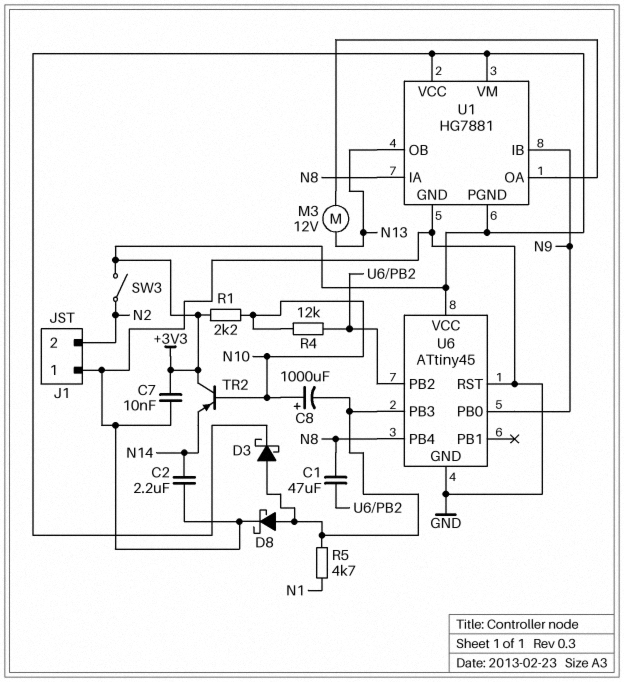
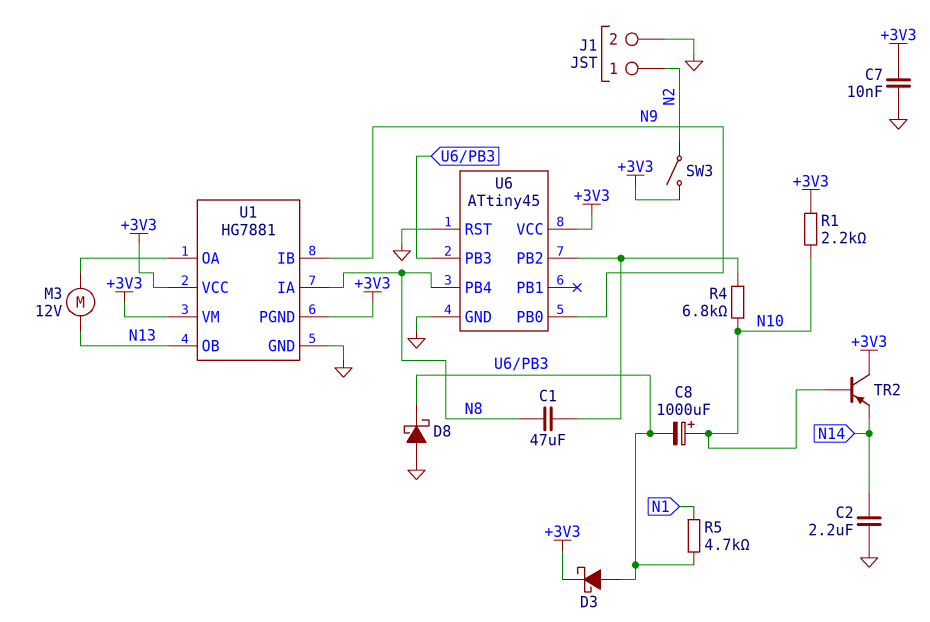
D8: schottky (A U6/PB3, K GND) -> schottky (A GND, K U6/PB3)
J1 pin 1: GND -> N2
J1 pin 2: N2 -> GND
R4: 12k (N10, U6/PB2) -> 6.8k (N10, U6/PB2)

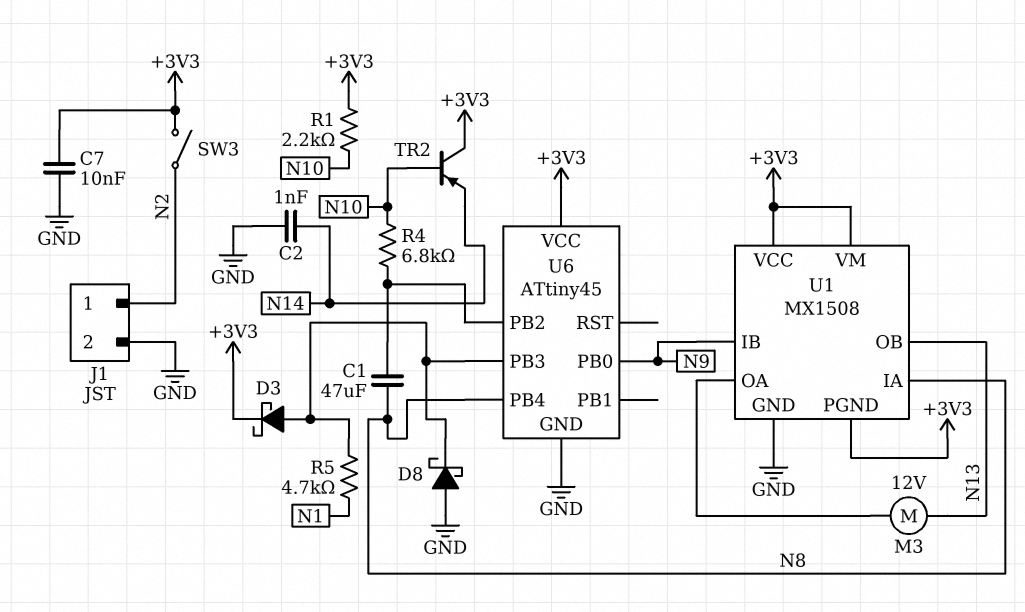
C2: 2.2uF (GND, N14) -> 1nF (GND, N14)
C8: 1000uF (plus N10, minus U6/PB3) -> none
U1: HG7881 -> MX1508
U6 pin RST: GND -> none

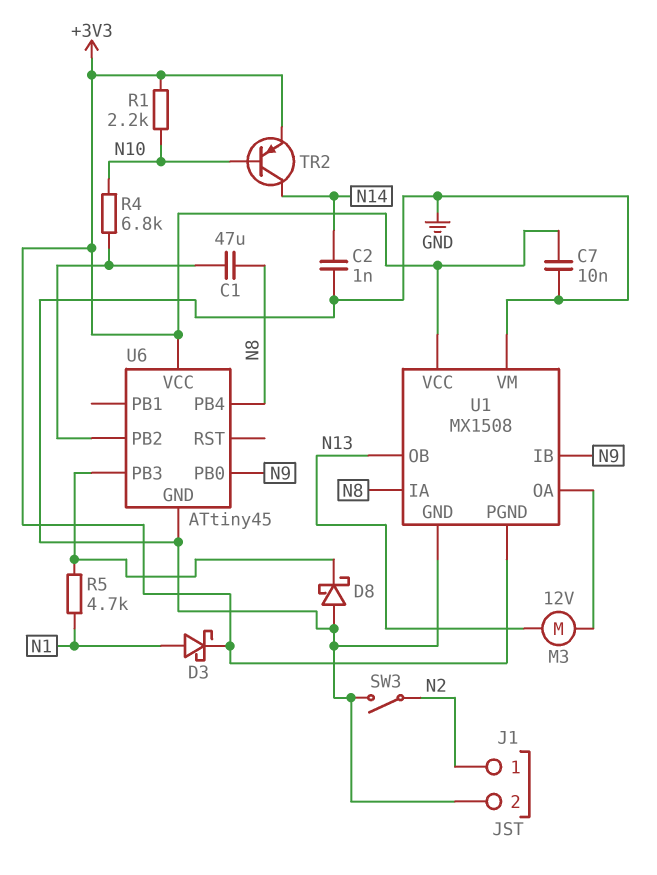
D3: schottky (A U6/PB3, K +3V3) -> schottky (A N1, K +3V3)
SW3: switch (+3V3, N2) -> switch (GND, N2)
TR2: PNP (B N10, C +3V3, E N14) -> PNP (B N10, C N14, E +3V3)
U1 pin VM: +3V3 -> GND

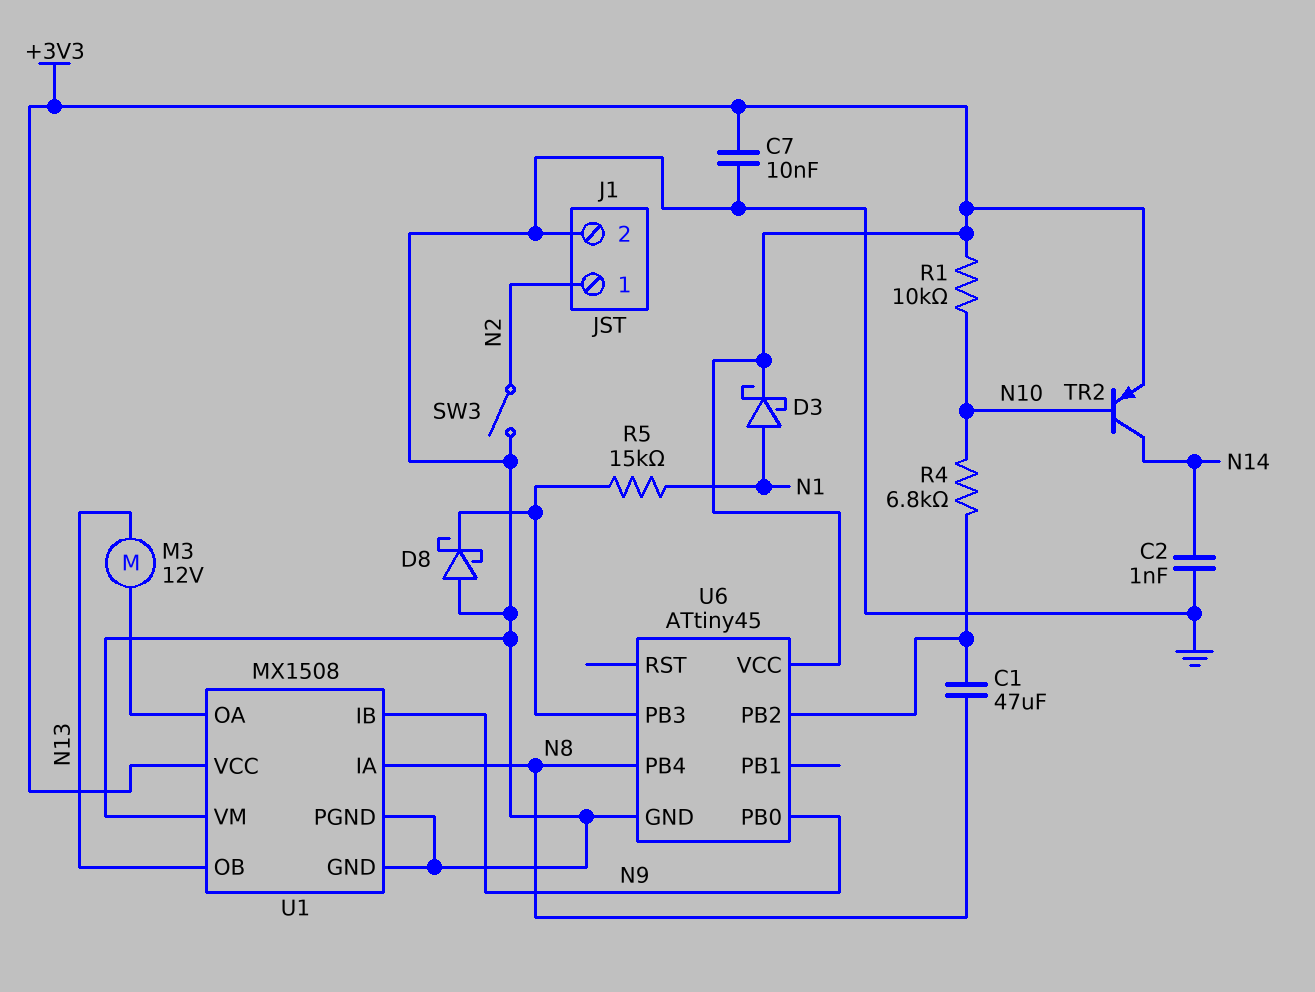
R1: 2.2k (+3V3, N10) -> 10k (+3V3, N10)
R5: 4.7k (N1, U6/PB3) -> 15k (N1, U6/PB3)
U1 pin PGND: +3V3 -> GND

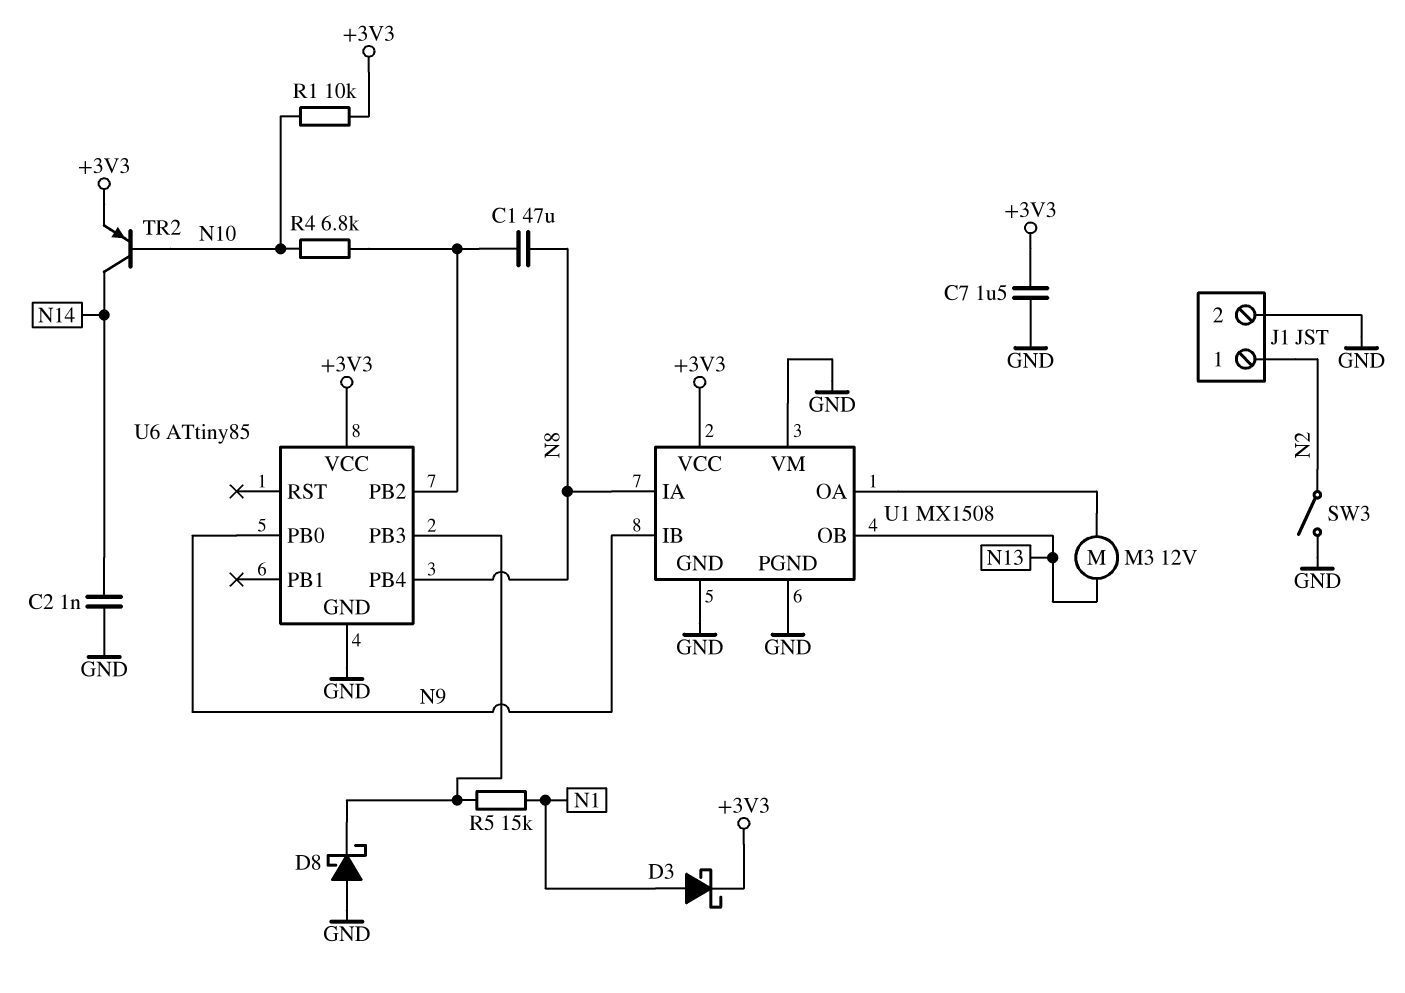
C7: 10nF (+3V3, GND) -> 1.5uF (+3V3, GND)
U6: ATtiny45 -> ATtiny85

